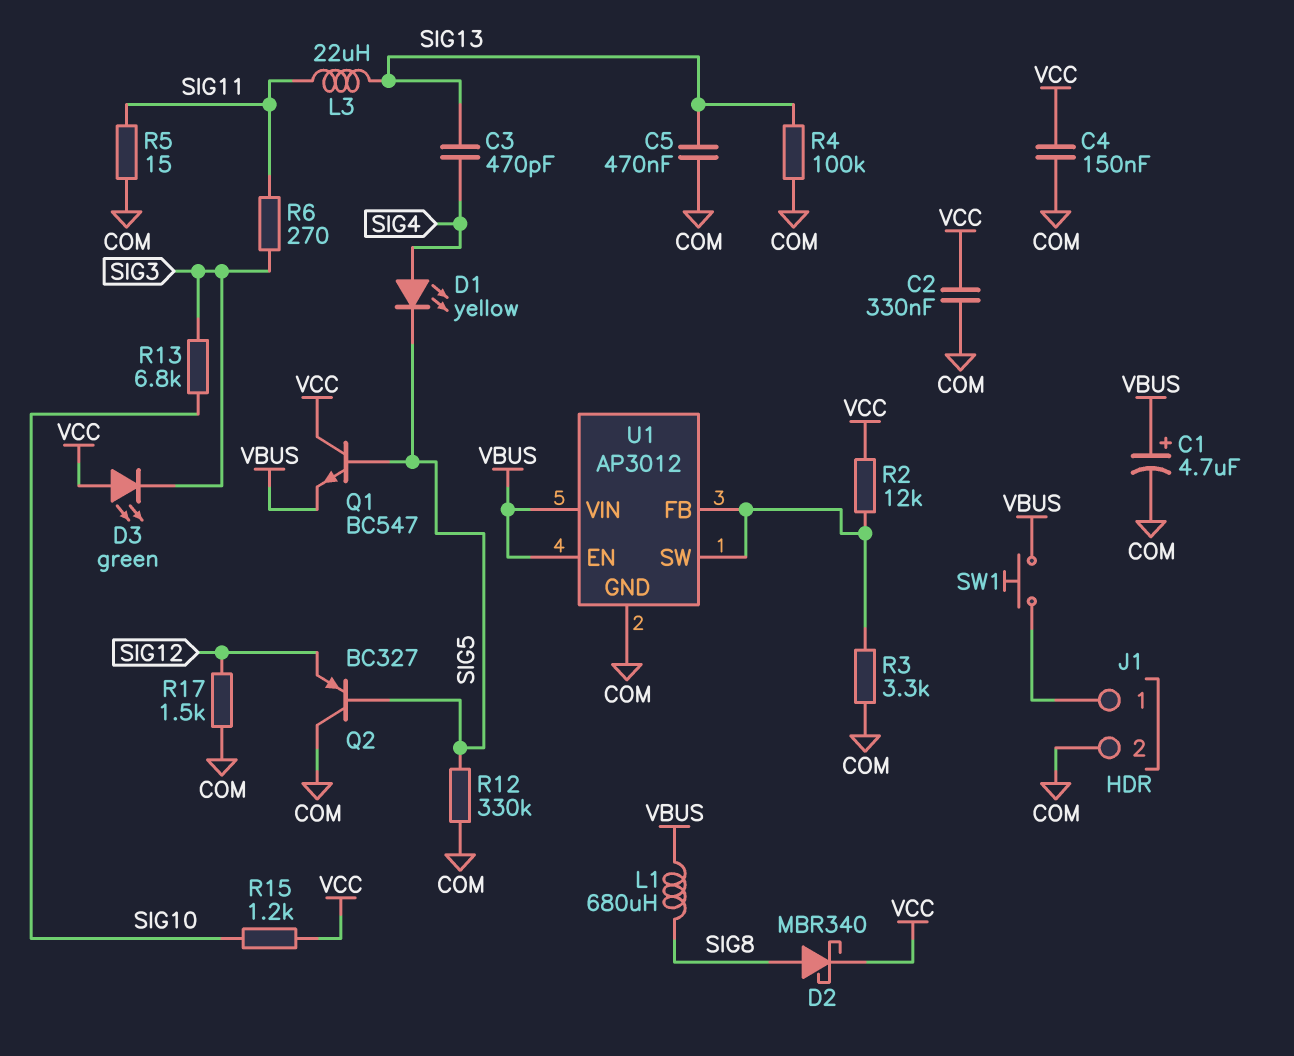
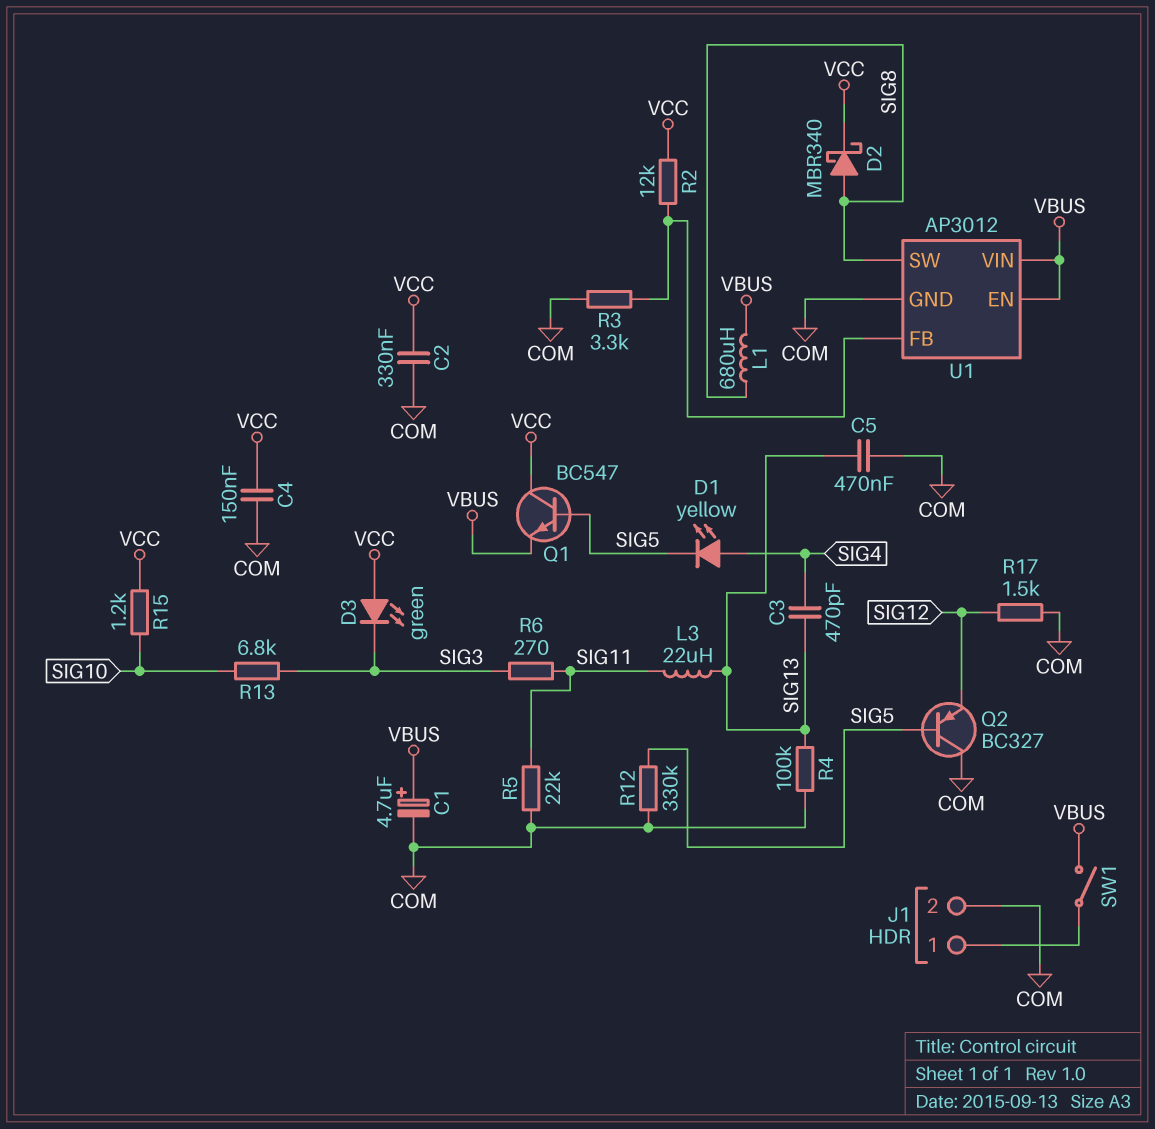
R5: 15 (COM, SIG11) -> 22k (COM, SIG11)
SW1: button (J1/1, VBUS) -> switch (J1/1, VBUS)
U1 pin SW: U1/FB -> SIG8

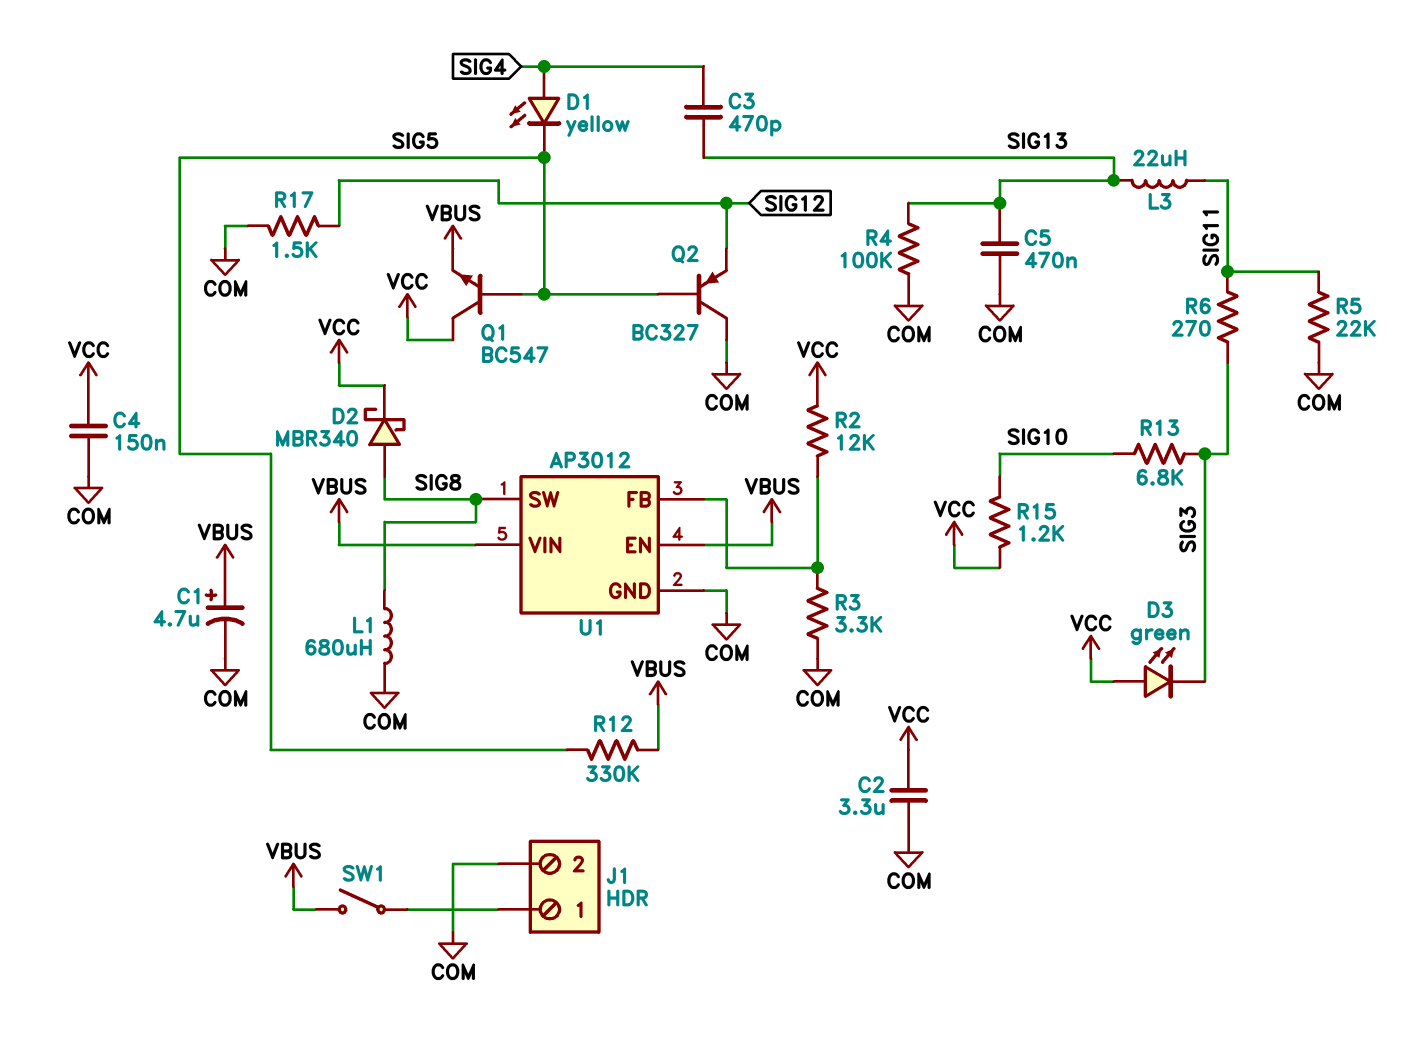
C2: 330nF (COM, VCC) -> 3.3uF (COM, VCC)
L1: 680uH (SIG8, VBUS) -> 680uH (COM, SIG8)
R12: 330k (COM, SIG5) -> 330k (SIG5, VBUS)

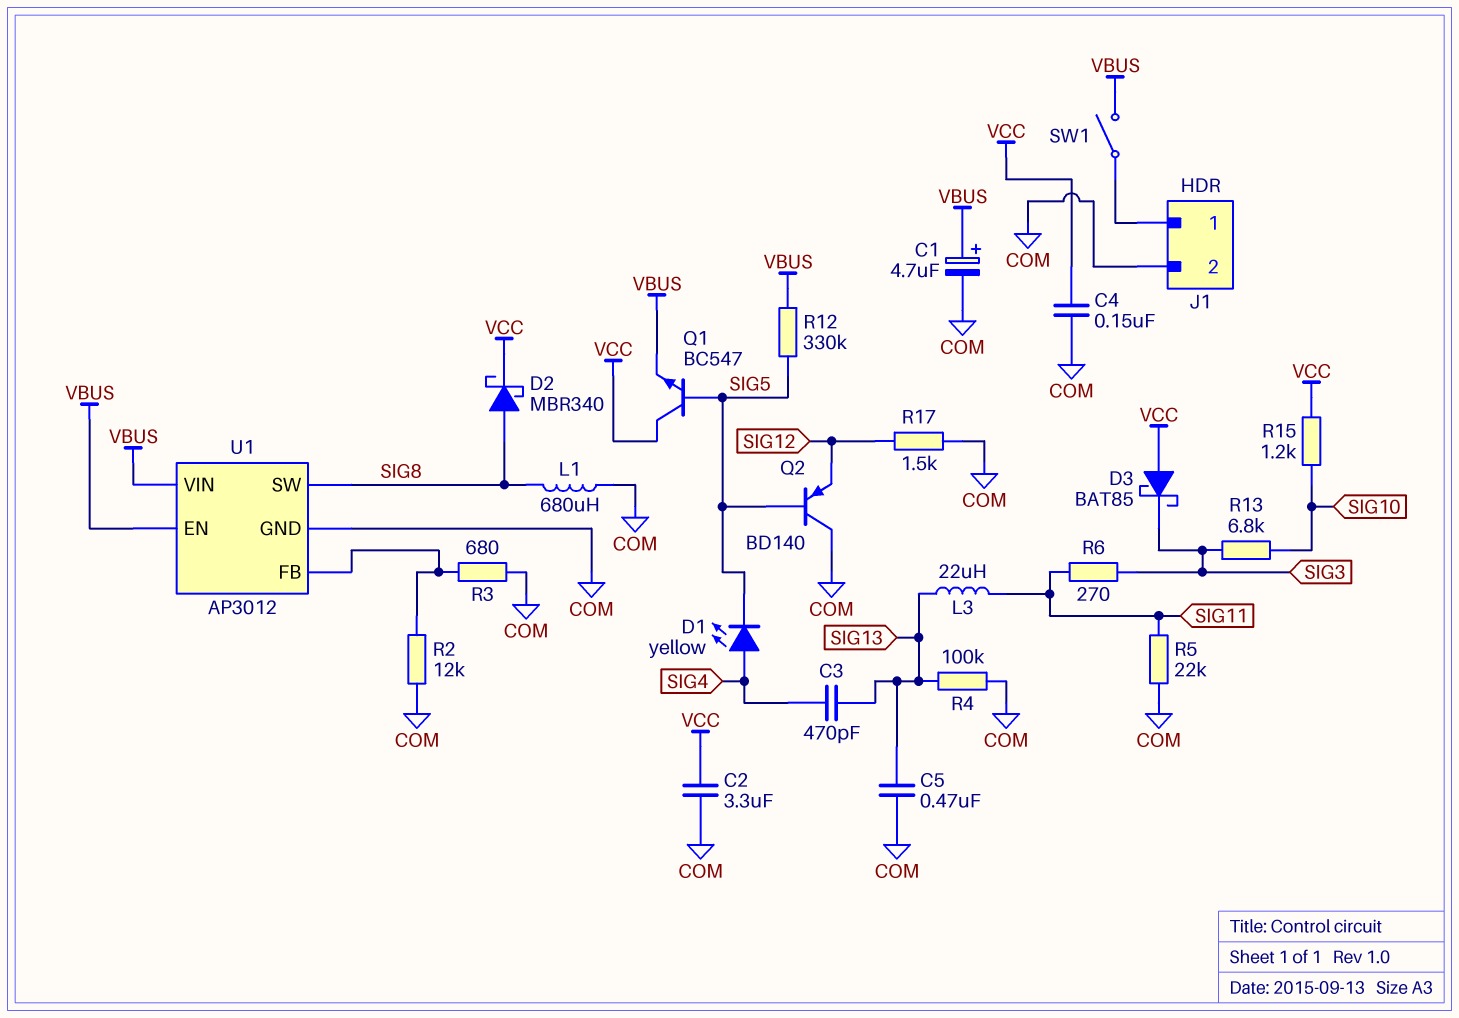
D3: LED green (A VCC, K SIG3) -> schottky BAT85 (A VCC, K SIG3)
Q2: PNP BC327 (B SIG5, C COM, E SIG12) -> PNP BD140 (B SIG5, C COM, E SIG12)
R2: 12k (U1/FB, VCC) -> 12k (COM, U1/FB)
R3: 3.3k (COM, U1/FB) -> 680 (COM, U1/FB)

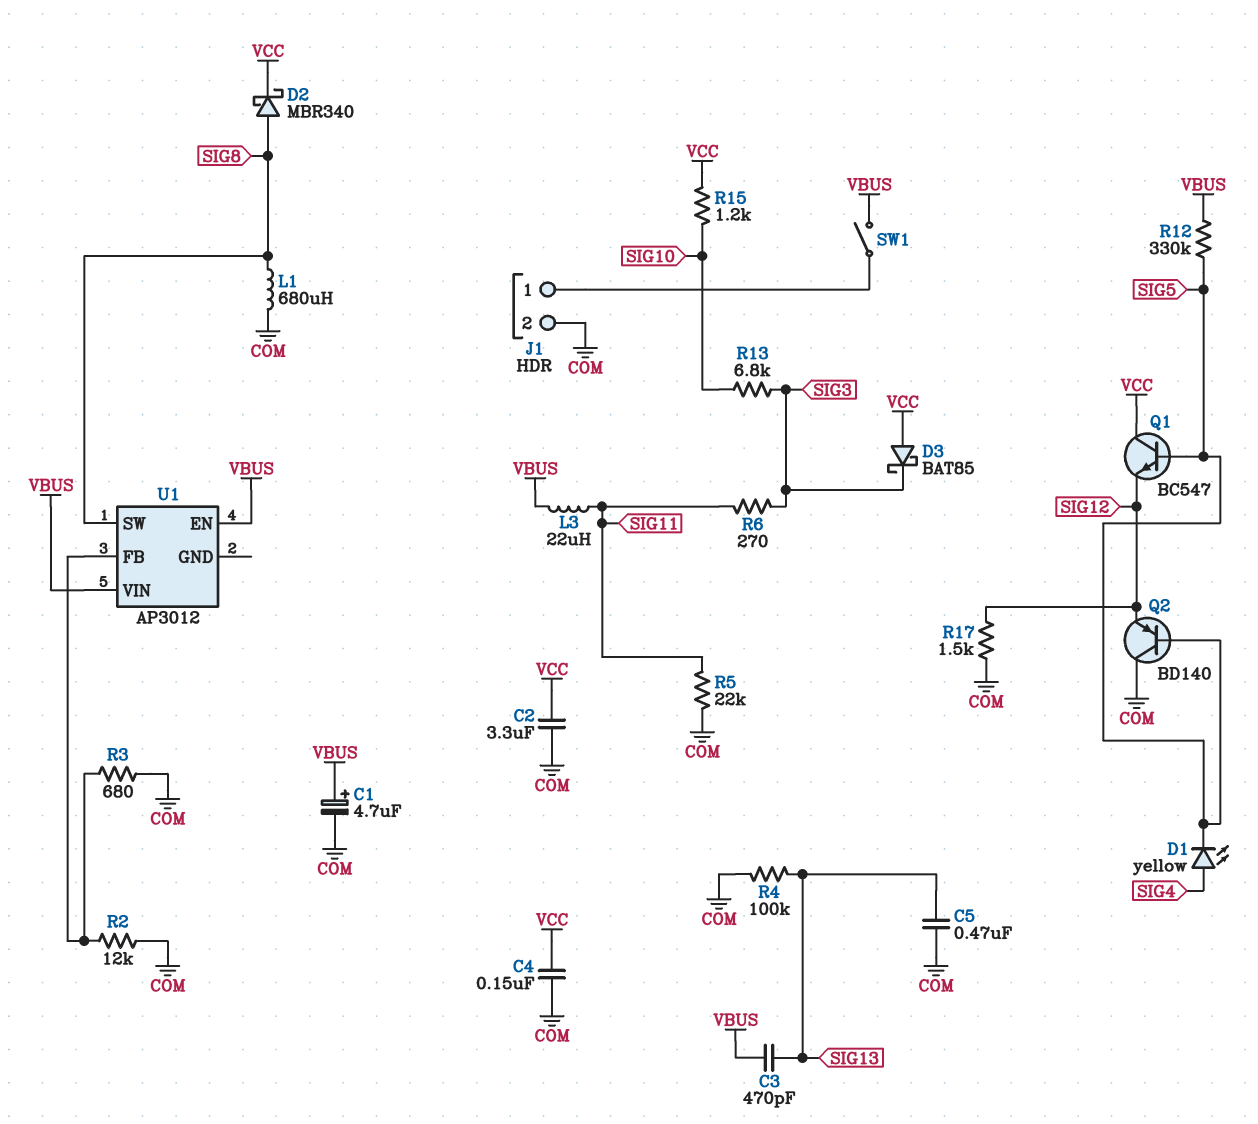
C3: 470pF (SIG4, SIG13) -> 470pF (SIG13, VBUS)
L3: 22uH (SIG11, SIG13) -> 22uH (SIG11, VBUS)
Q1: NPN BC547 (B SIG5, C VCC, E VBUS) -> NPN BC547 (B SIG5, C VCC, E SIG12)
U1 pin GND: COM -> none

